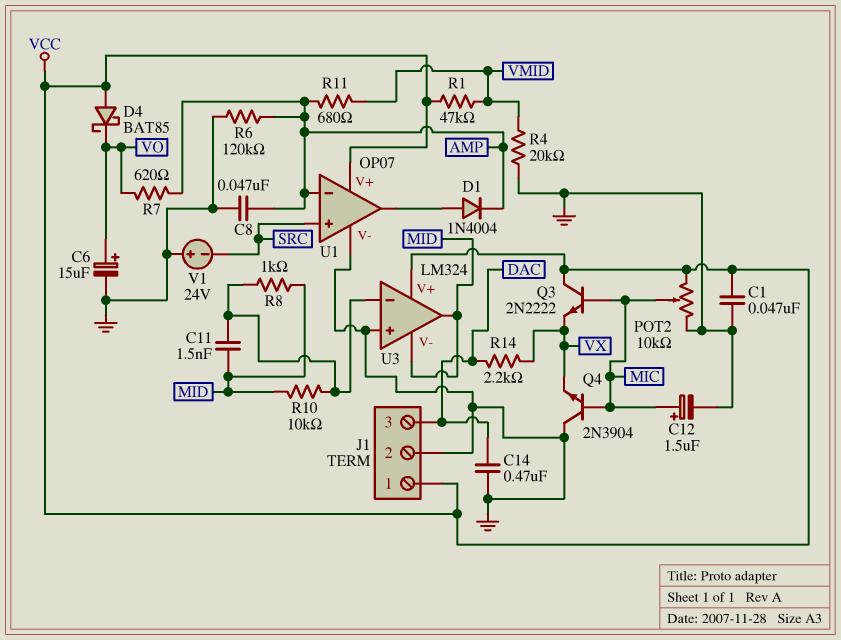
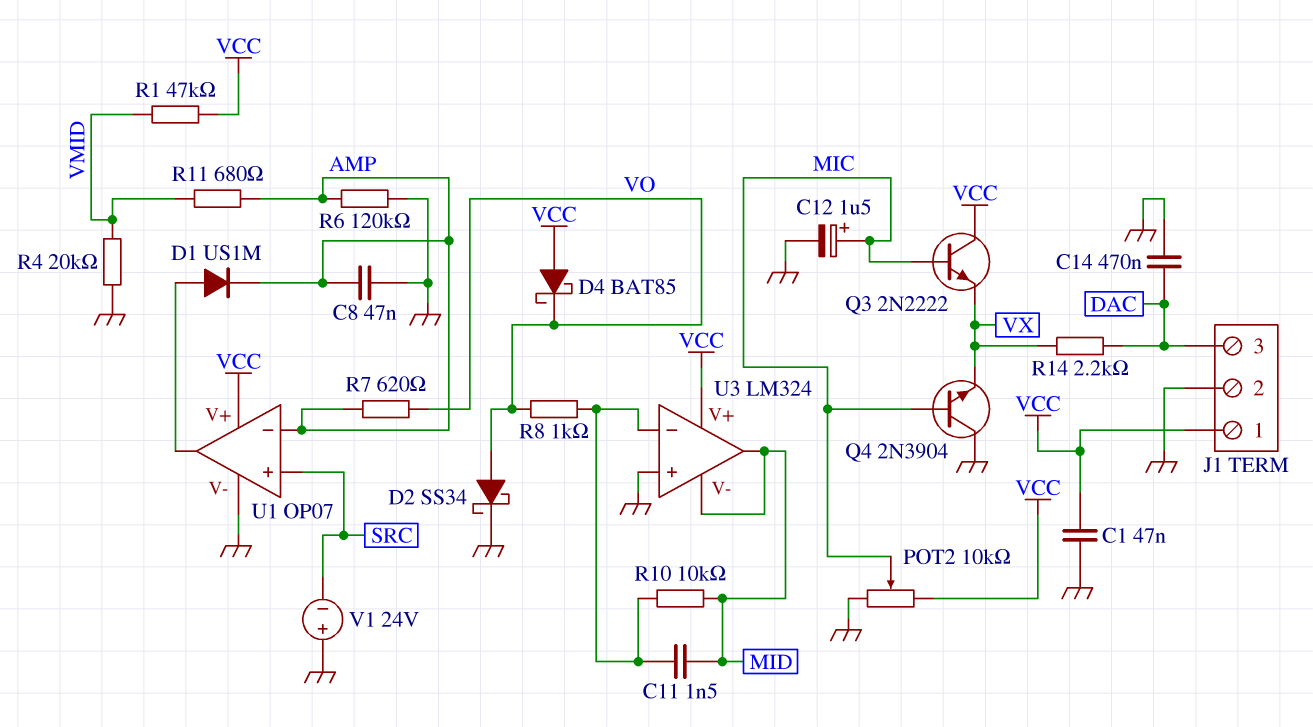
C6: 15uF (plus VO, minus GND) -> none
D1: diode 1N4004 (A U1/out, K AMP) -> diode US1M (A U1/out, K AMP)
D2: none -> schottky SS34 (A VO, K GND)
R8: 1k (MID, U3/in-) -> 1k (U3/in-, VO)

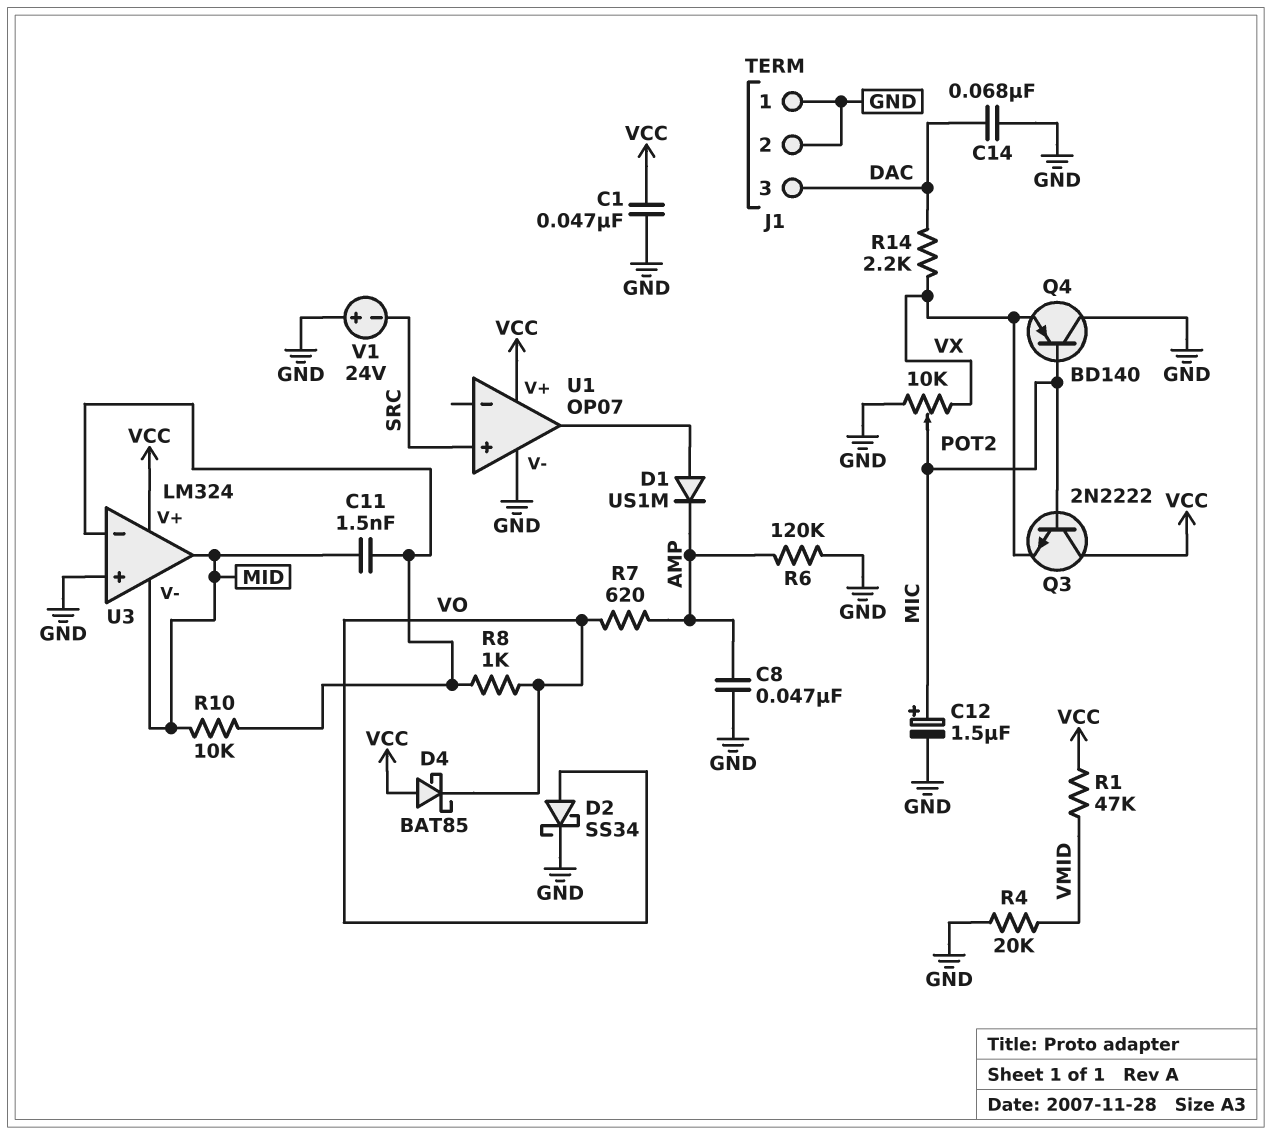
C14: 470nF (DAC, GND) -> 68nF (DAC, GND)
J1 pin 1: VCC -> GND
POT2: 10k (GND, VCC, wiper MIC) -> 10k (GND, VX, wiper MIC)
Q4: NPN 2N3904 (B MIC, C GND, E VX) -> PNP BD140 (B MIC, C GND, E VX)
R11: 680 (AMP, VMID) -> none
U1 pin in-: AMP -> none

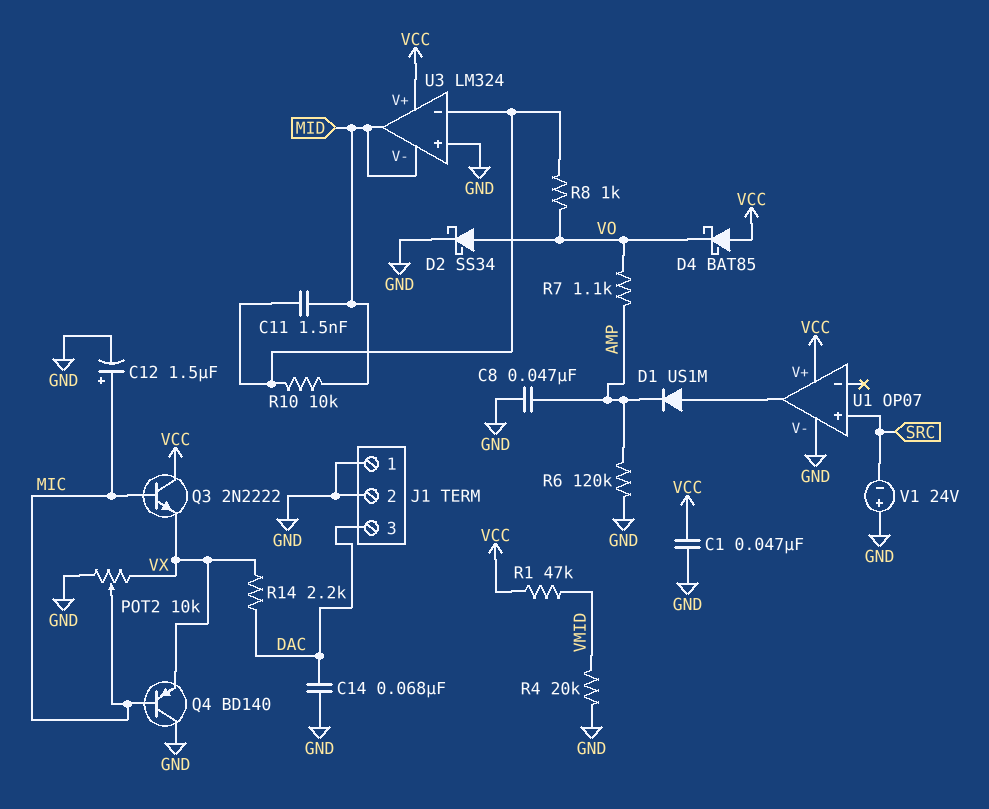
R7: 620 (AMP, VO) -> 1.1k (AMP, VO)

